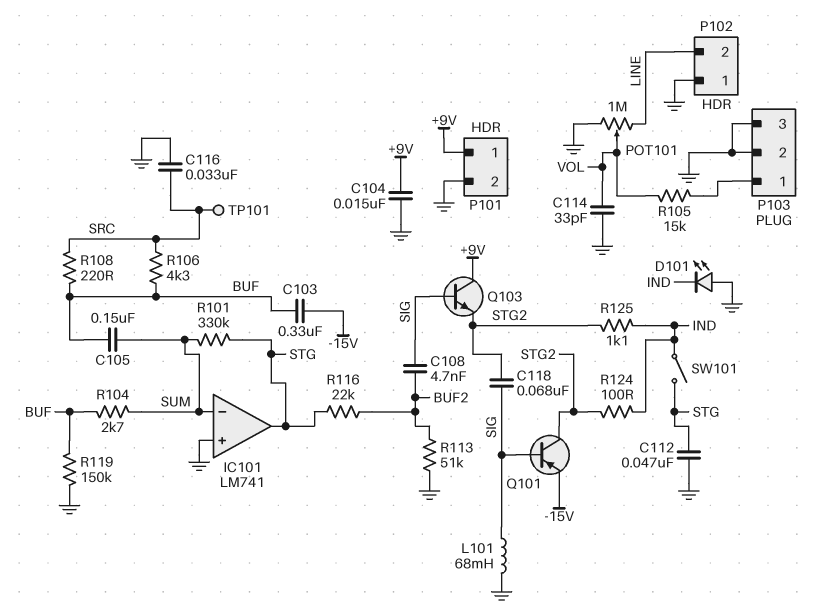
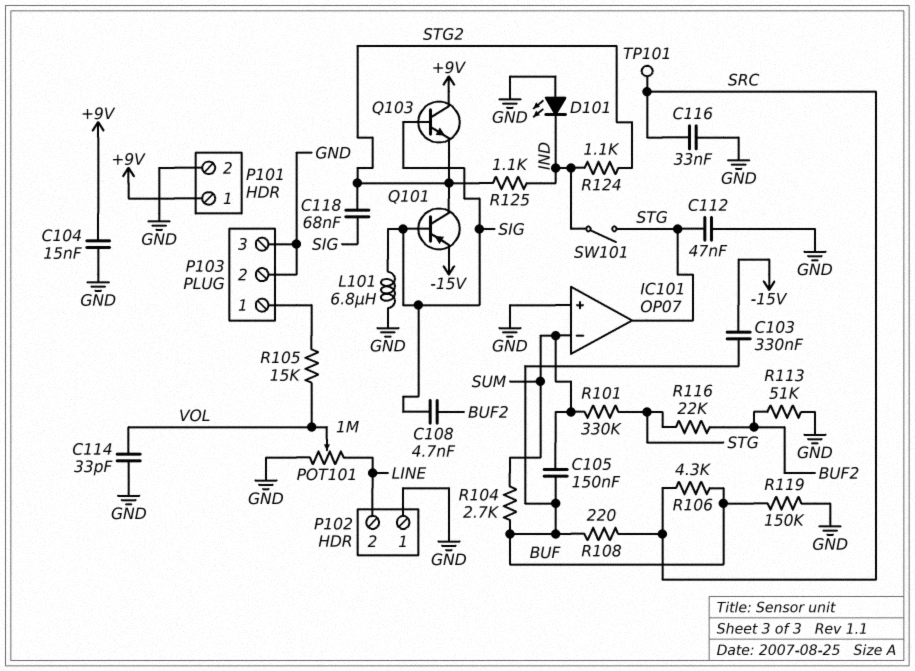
IC101: LM741 -> OP07
L101: 68mH (GND, SIG) -> 6.8uH (GND, SIG)
R124: 100 (IND, STG2) -> 1.1k (IND, STG2)

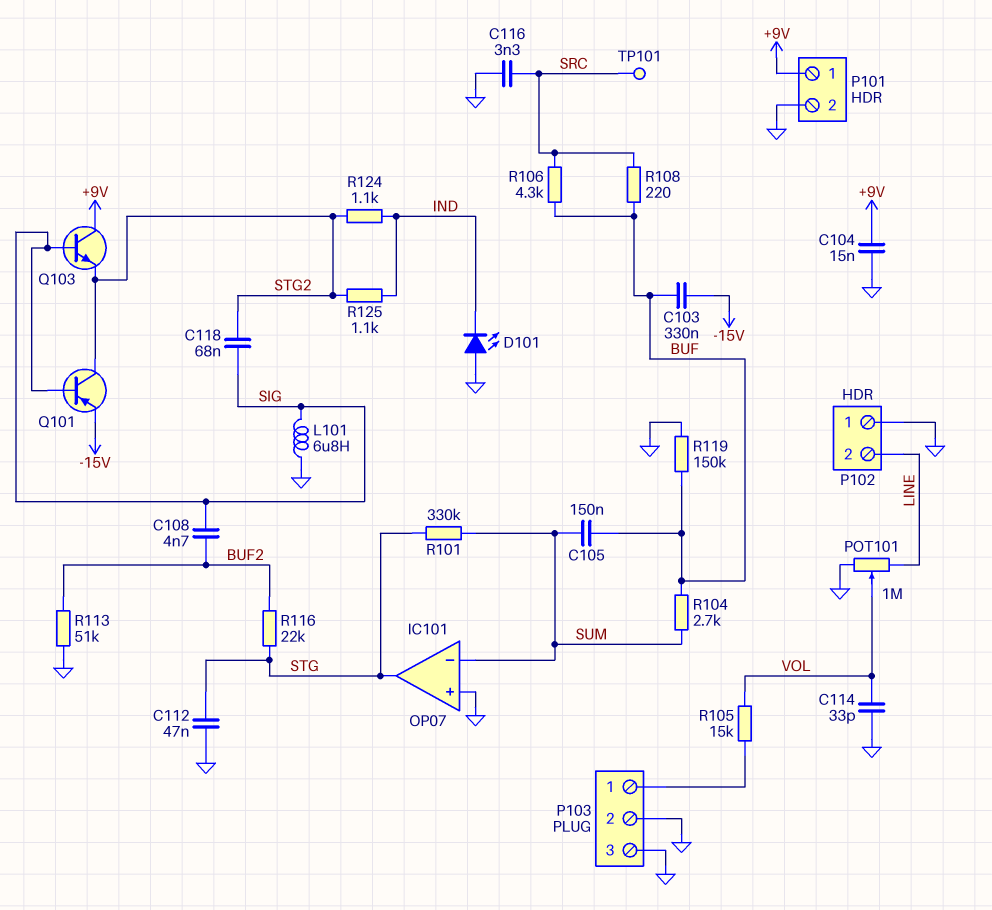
C116: 33nF (GND, SRC) -> 3.3nF (GND, SRC)
SW101: switch (IND, STG) -> none

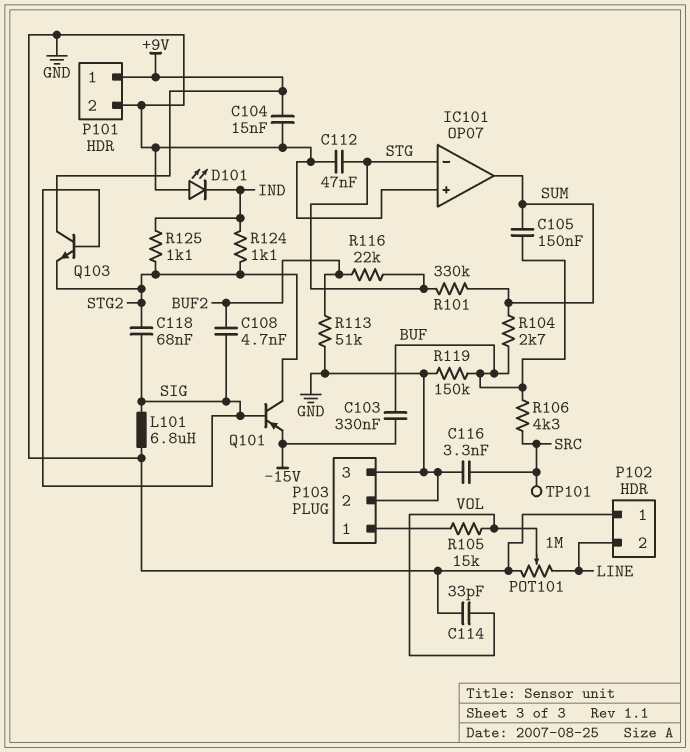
IC101 pin in-: SUM -> STG
IC101 pin out: STG -> SUM
R108: 220 (BUF, SRC) -> none

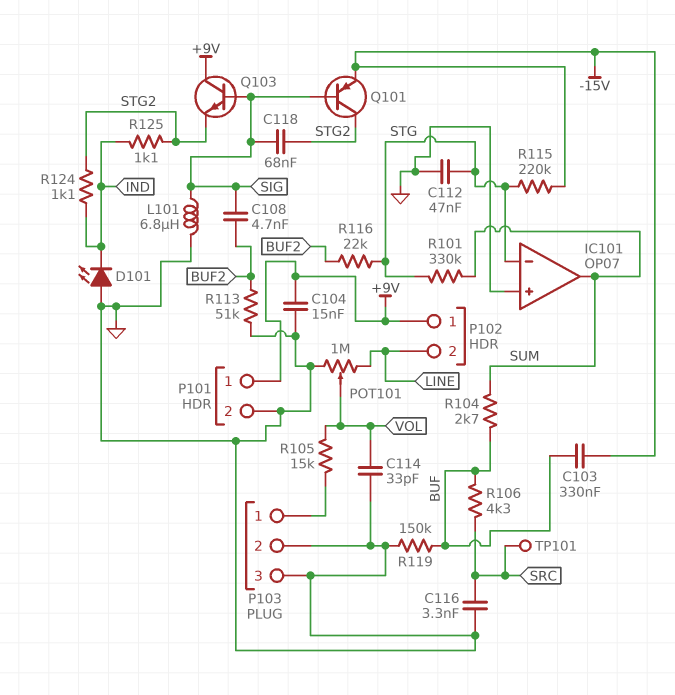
C105: 150nF (BUF, SUM) -> none
P102 pin 1: GND -> +9V
R115: none -> 220k (-15V, STG)

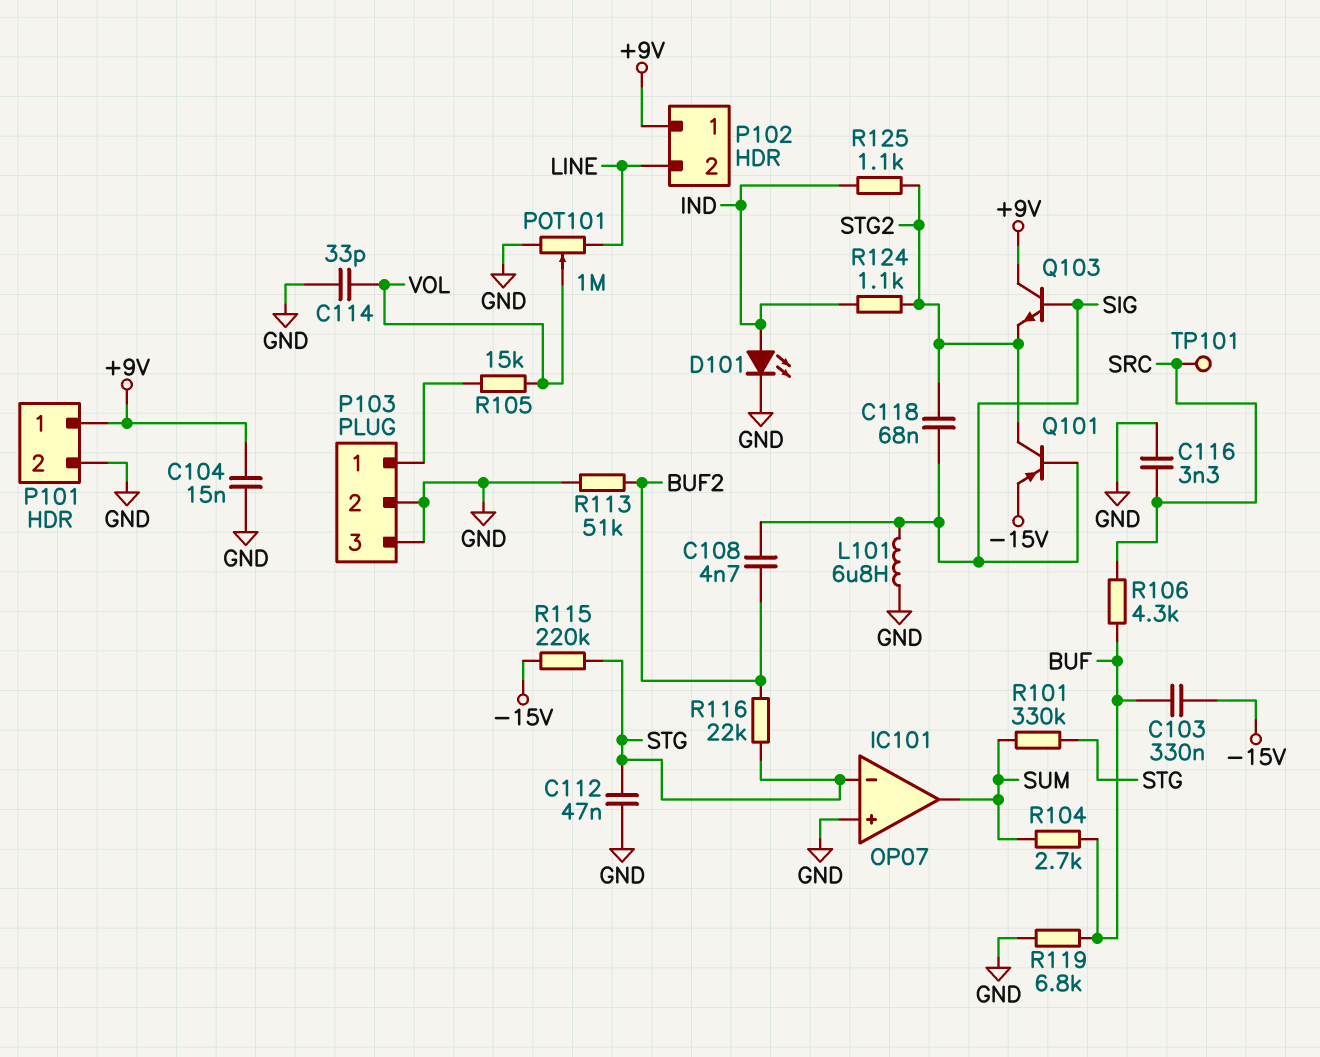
D101: LED (A GND, K IND) -> LED (A IND, K GND)
R119: 150k (BUF, GND) -> 6.8k (BUF, GND)

